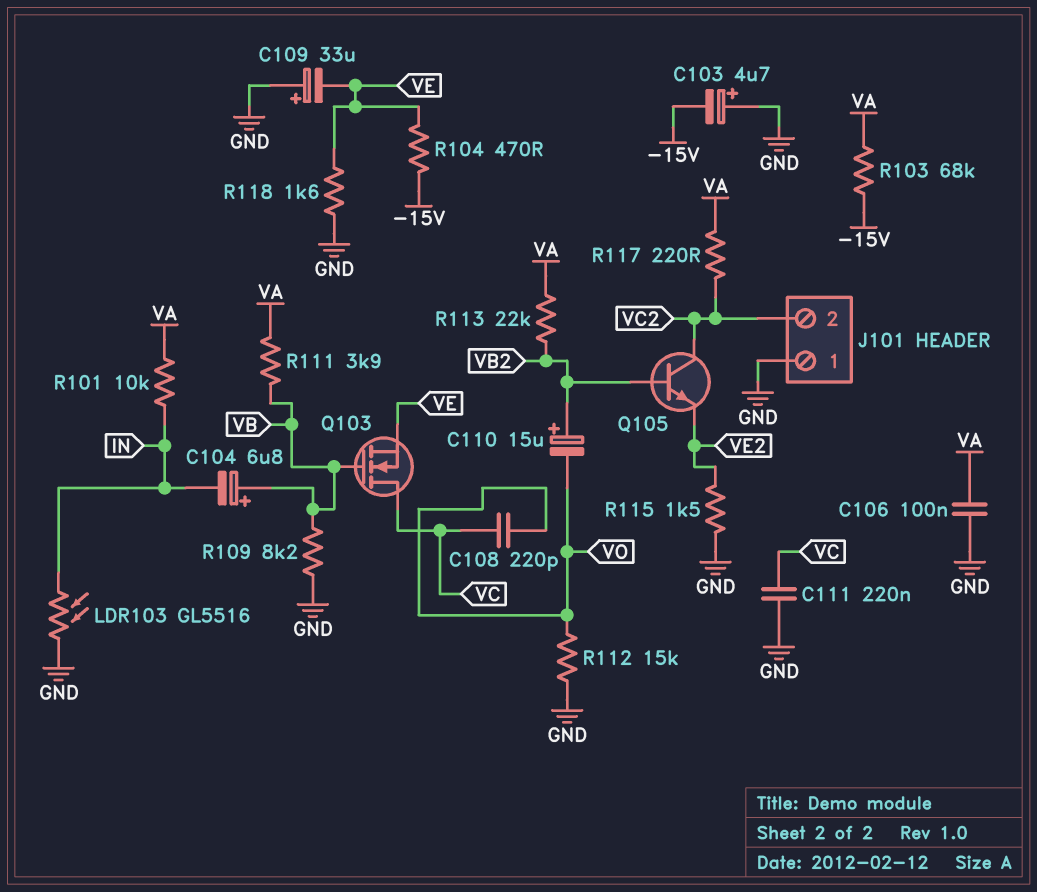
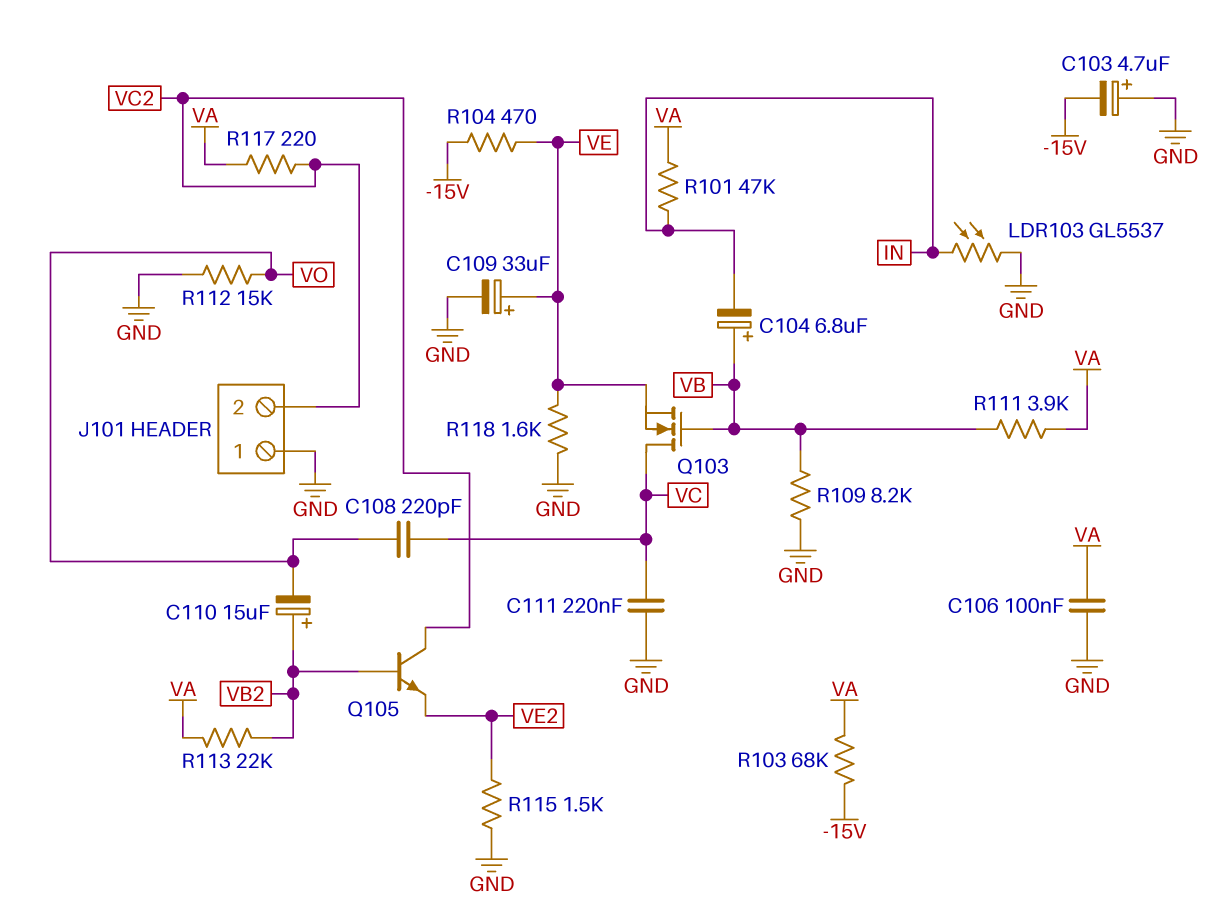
C109: 33uF (plus GND, minus VE) -> 33uF (plus VE, minus GND)
LDR103: GL5516 (GND, IN) -> GL5537 (GND, IN)
R101: 10k (IN, VA) -> 47k (IN, VA)

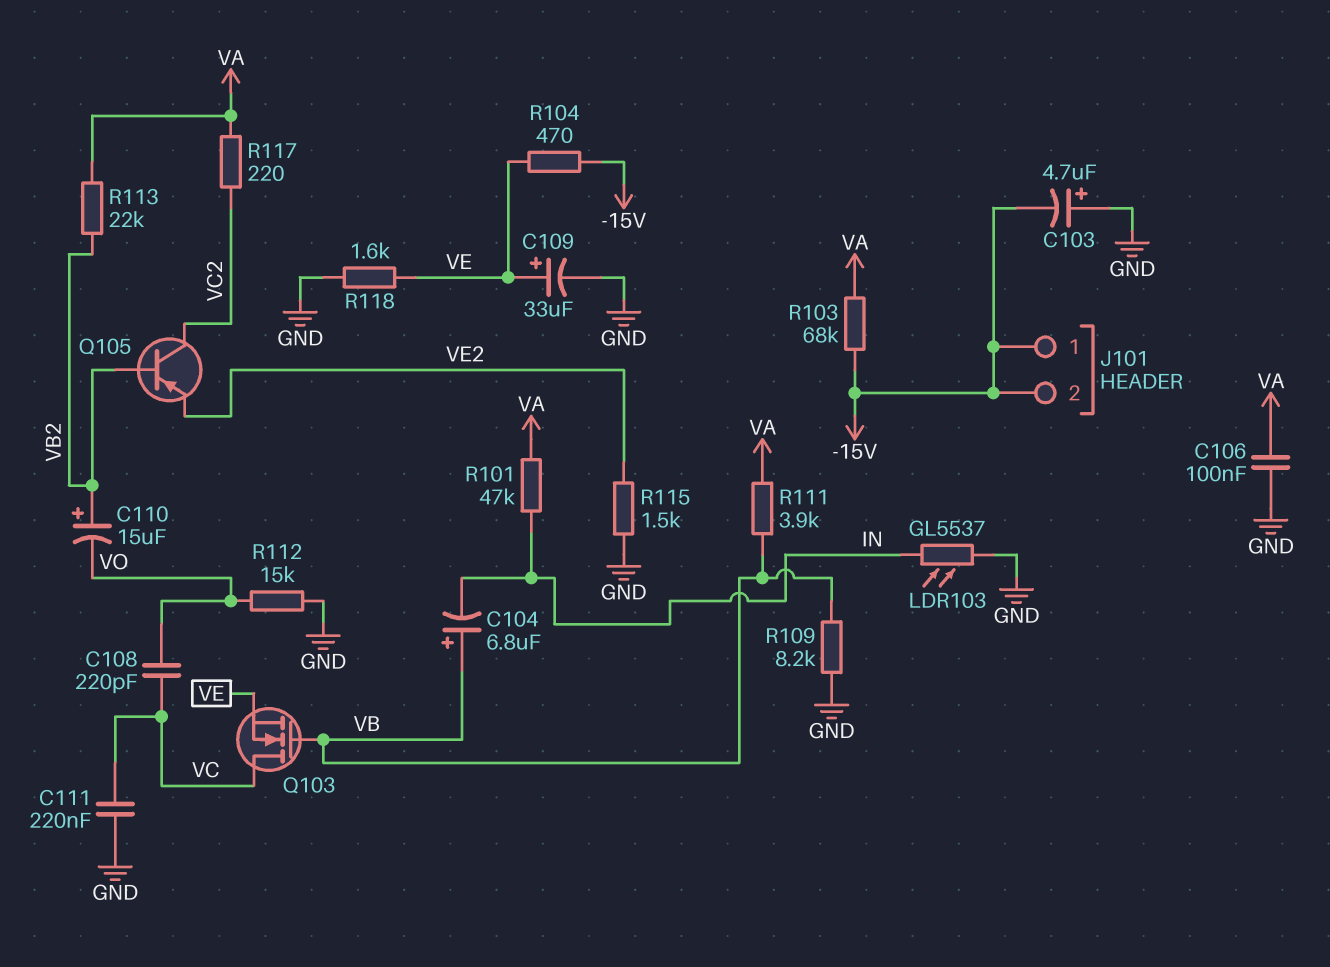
J101 pin 1: GND -> -15V
J101 pin 2: VC2 -> -15V
Q105: NPN (B VB2, C VC2, E VE2) -> PNP (B VB2, C VC2, E VE2)

